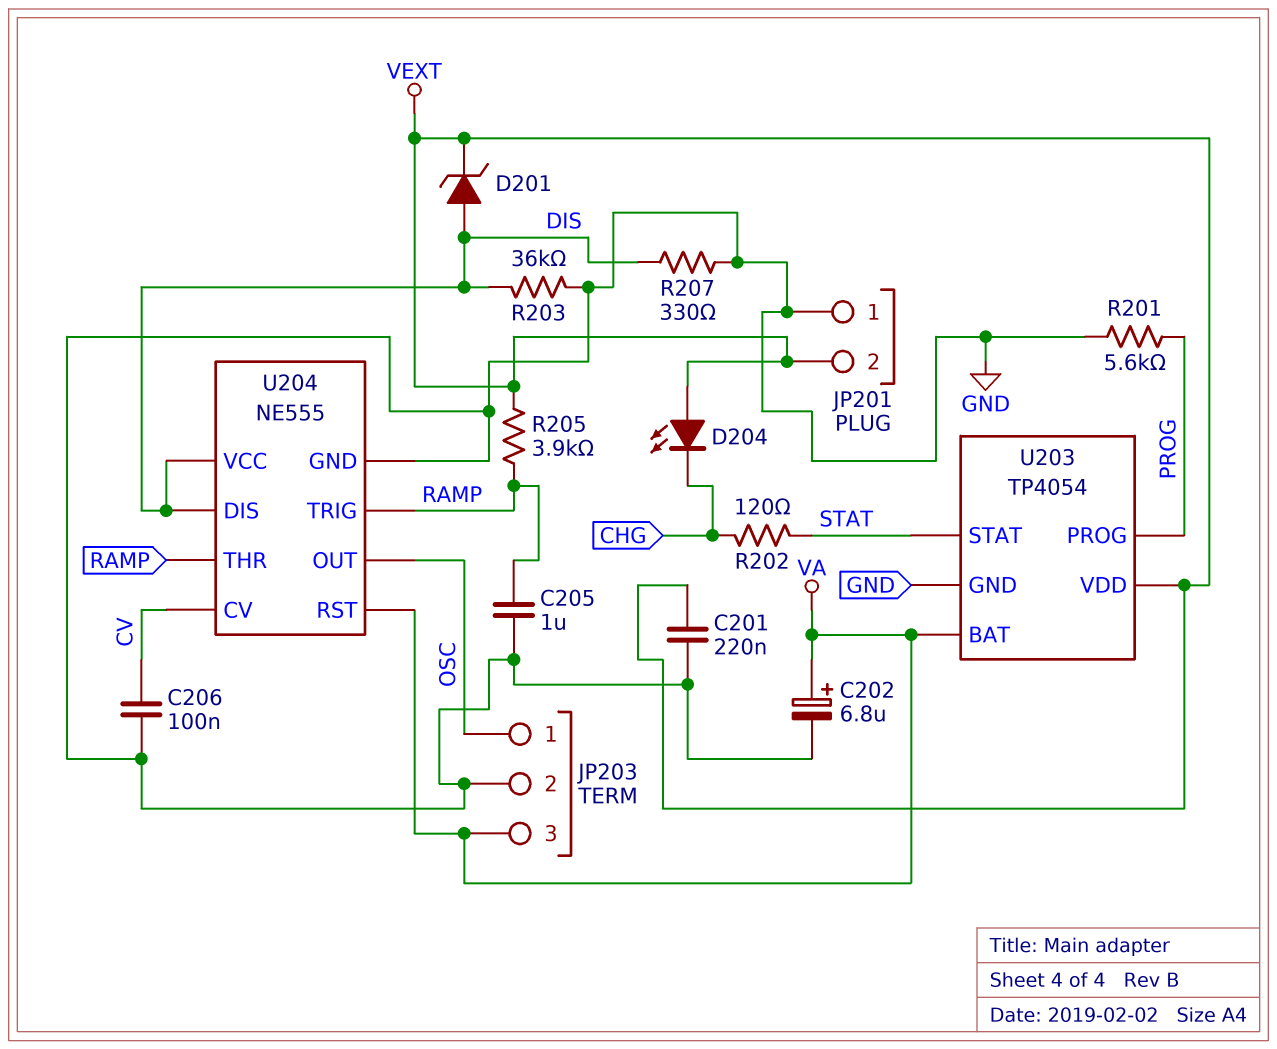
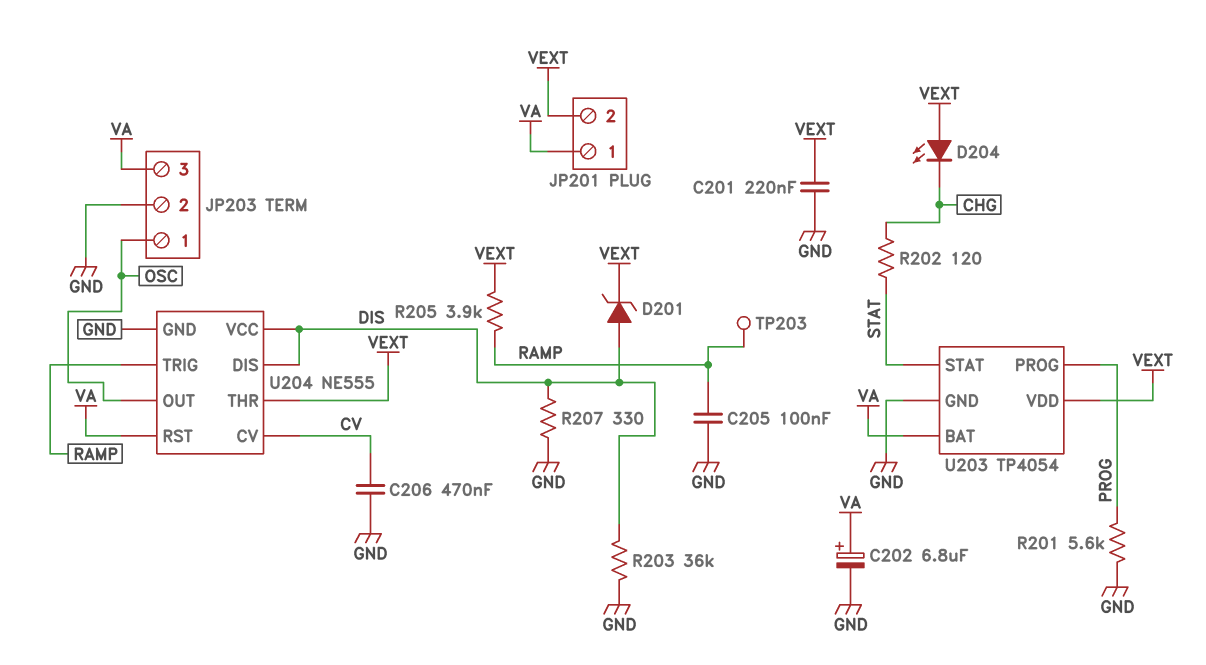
C205: 1uF (GND, RAMP) -> 100nF (GND, RAMP)
C206: 100nF (CV, GND) -> 470nF (CV, GND)
JP201 pin 1: GND -> VA
TP203: none -> test point (RAMP)
U204 pin THR: RAMP -> VEXT

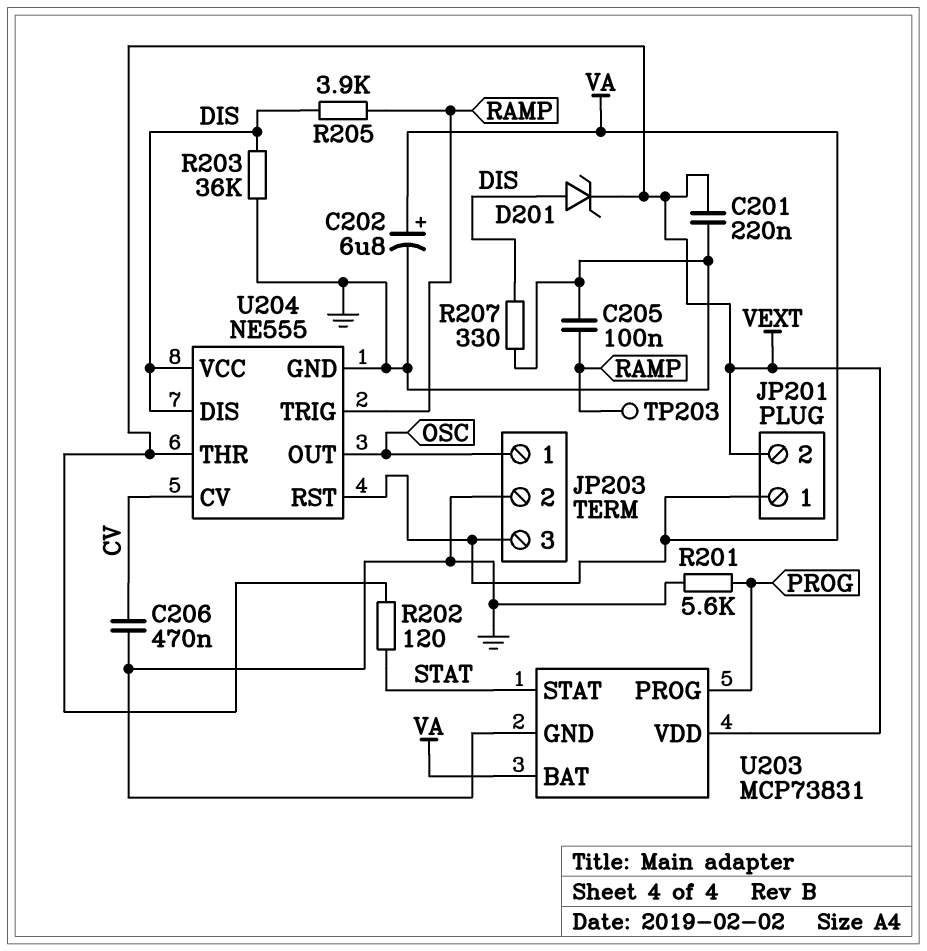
D204: LED (A VEXT, K CHG) -> none
R202: 120 (CHG, STAT) -> 120 (STAT, VEXT)
R205: 3.9k (RAMP, VEXT) -> 3.9k (DIS, RAMP)
U203: TP4054 -> MCP73831

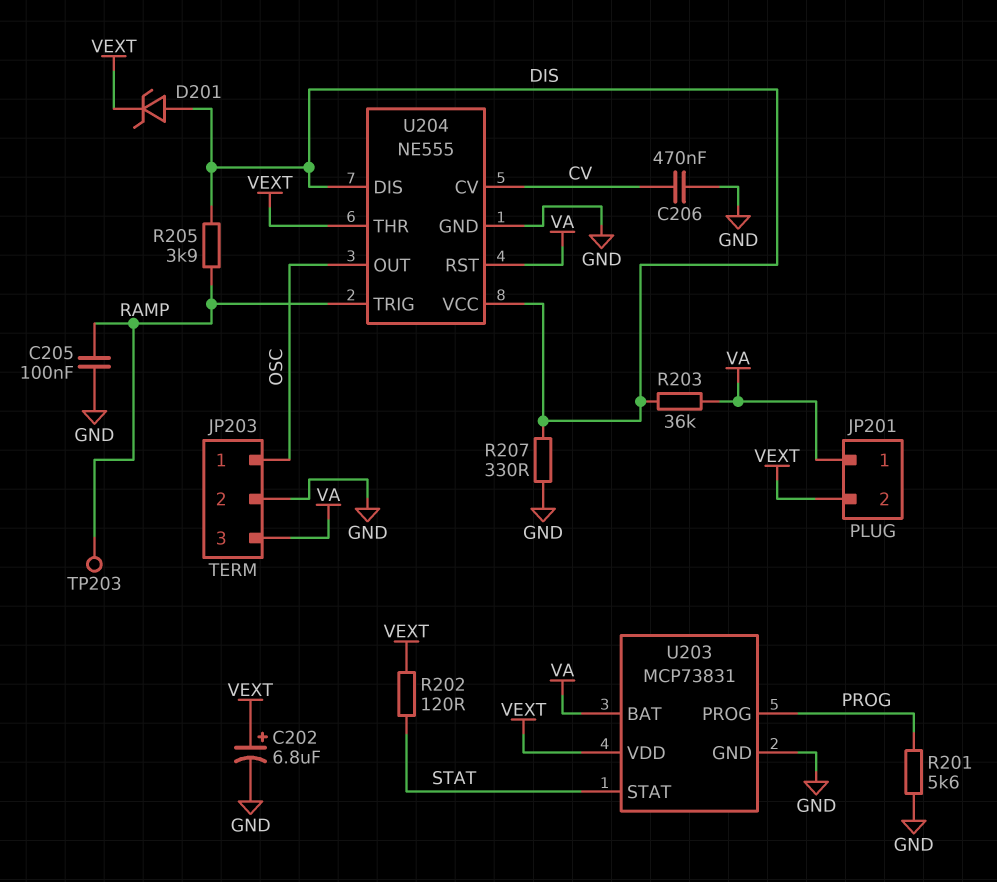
C201: 220nF (GND, VEXT) -> none
C202: 6.8uF (plus VA, minus GND) -> 6.8uF (plus VEXT, minus GND)
R203: 36k (DIS, GND) -> 36k (DIS, VA)

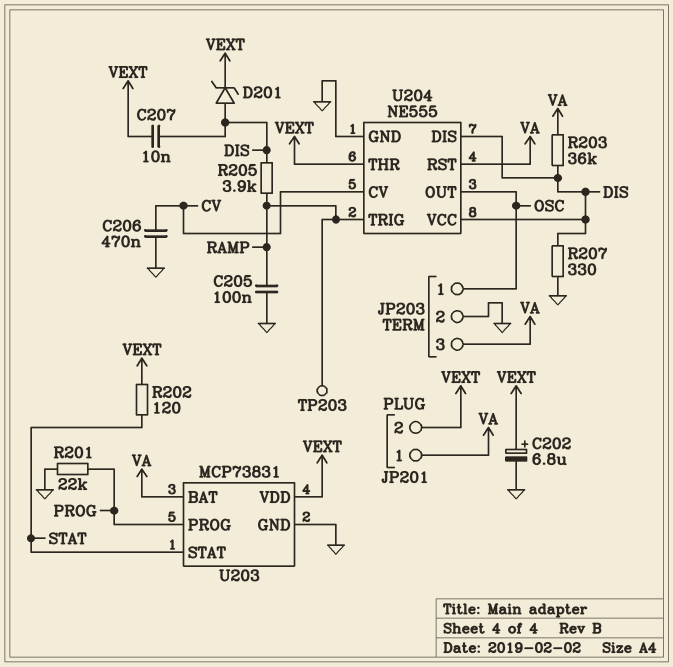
C207: none -> 10nF (DIS, VEXT)
R201: 5.6k (GND, PROG) -> 22k (GND, PROG)

